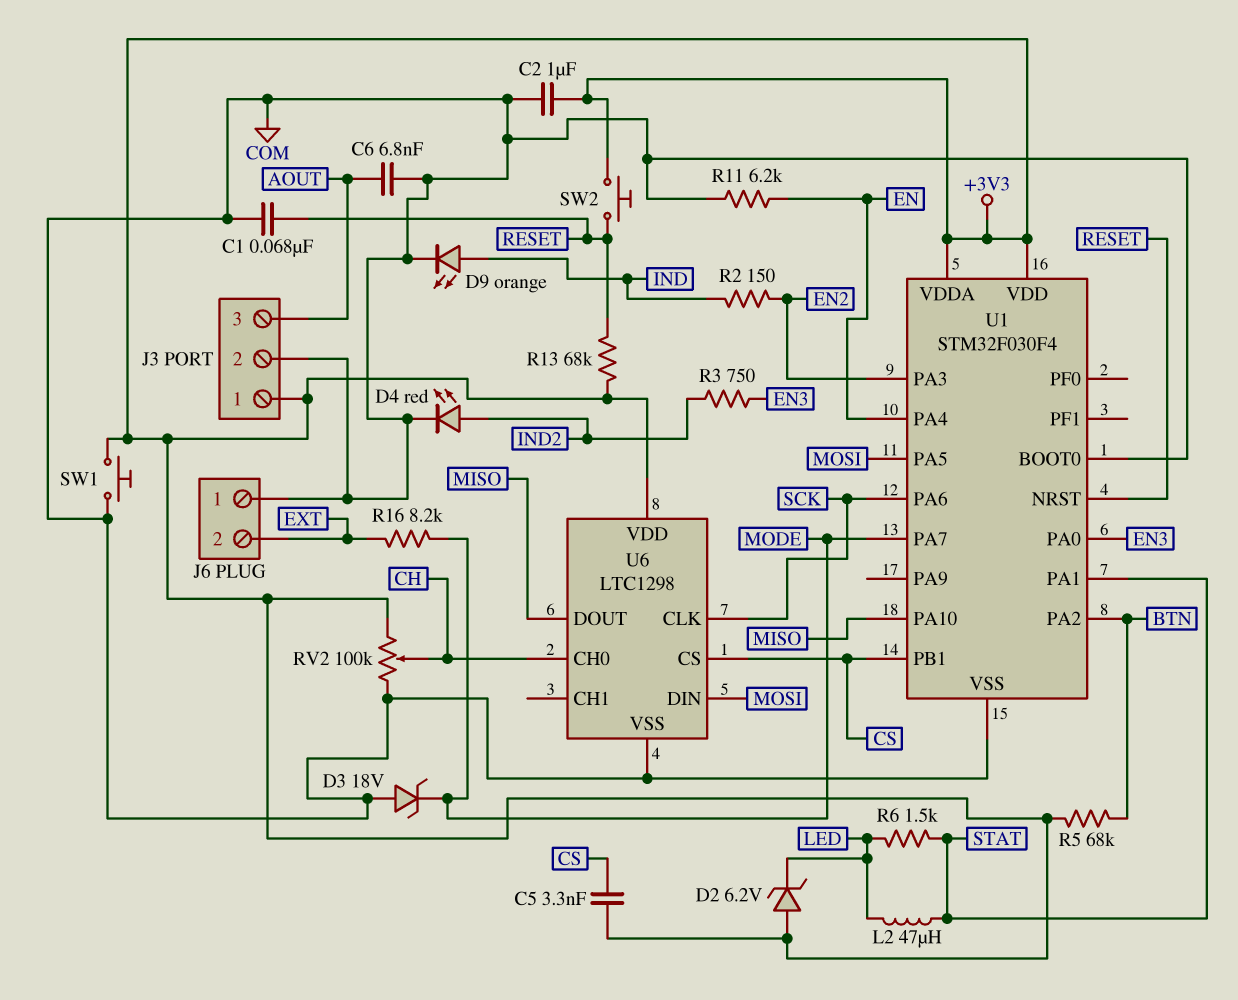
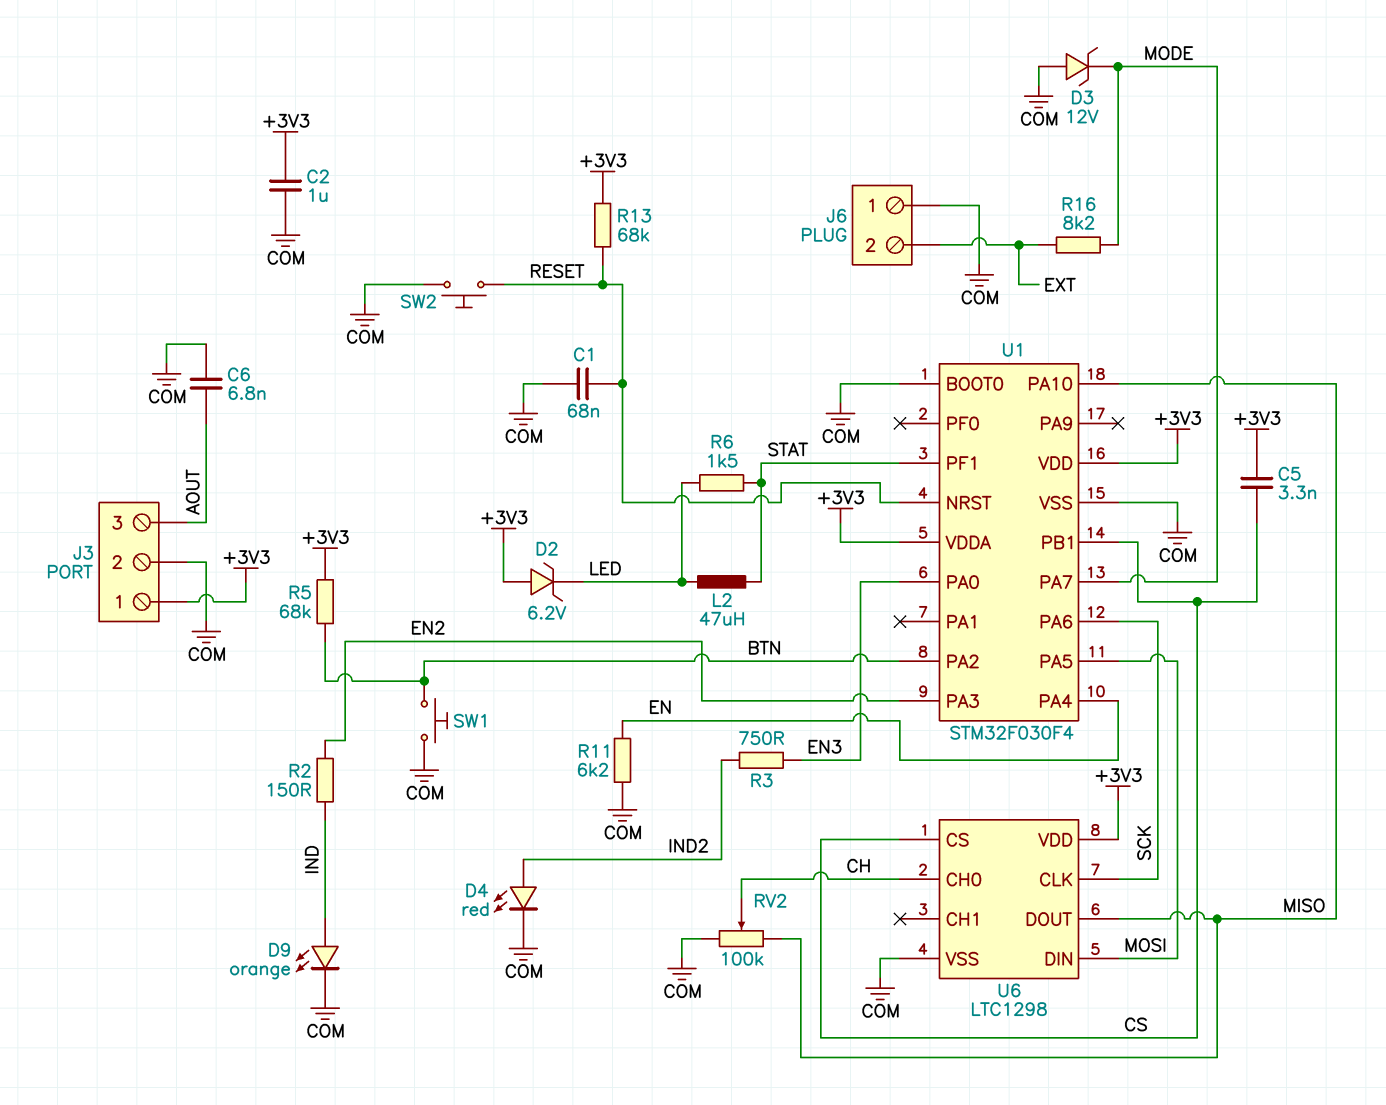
D3: zener 18V (A COM, K MODE) -> zener 12V (A COM, K MODE)
RV2: 100k (+3V3, COM, wiper CH) -> 100k (COM, MISO, wiper CH)
SW1: button (+3V3, COM) -> button (BTN, COM)
SW2: button (+3V3, RESET) -> button (COM, RESET)
U1 pin PA1: STAT -> none
U1 pin PF1: none -> STAT

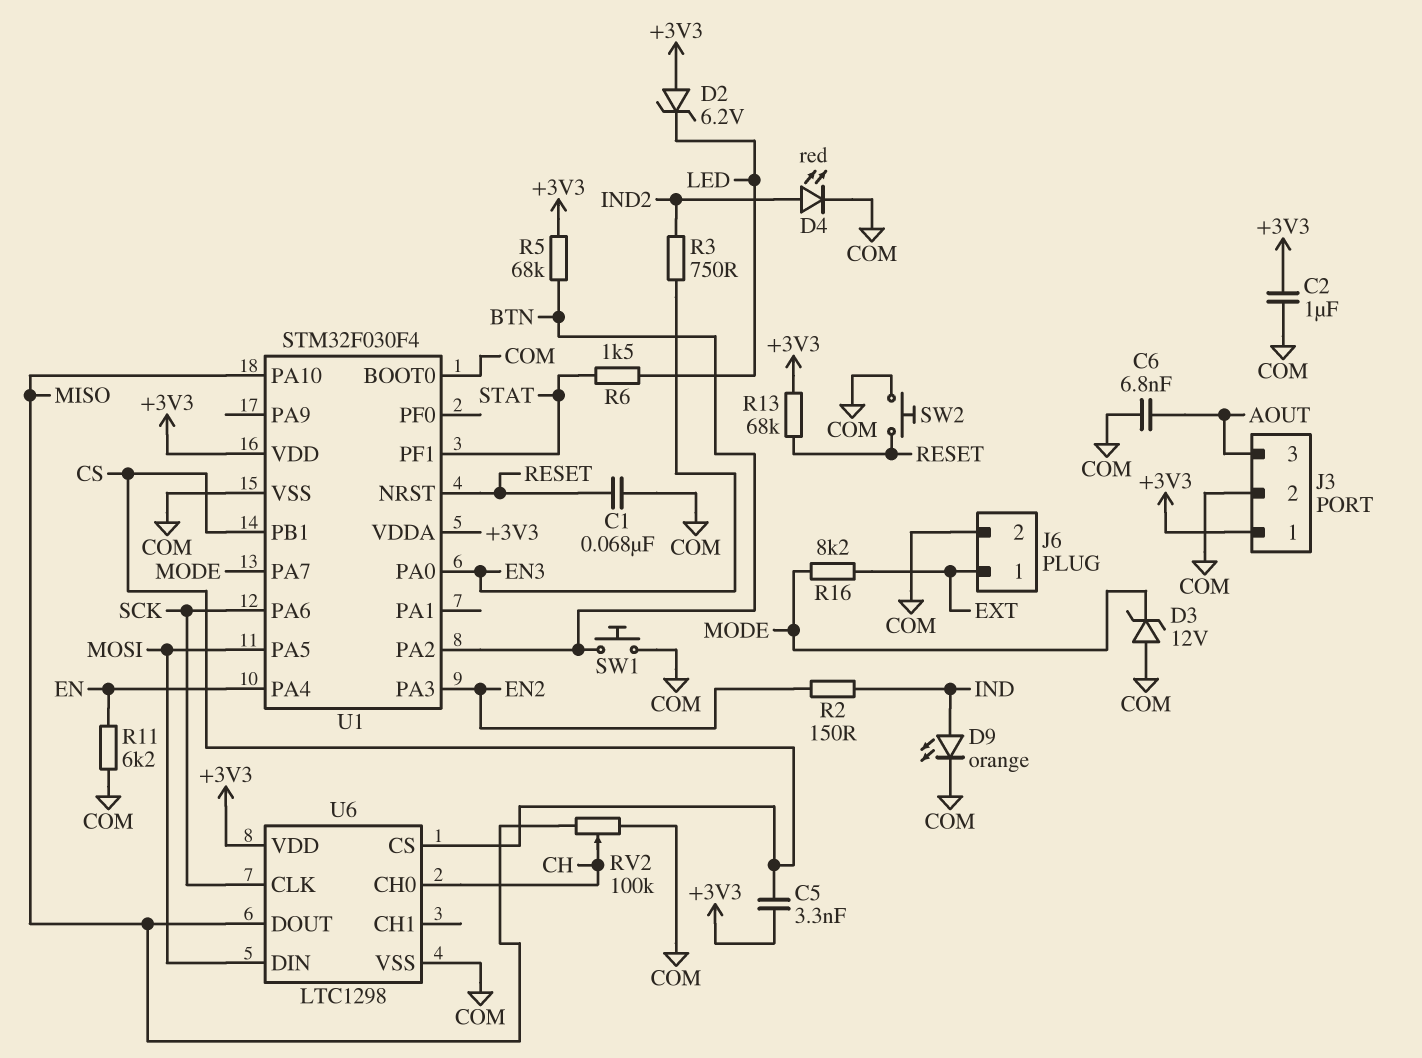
J6 pin 1: COM -> EXT
J6 pin 2: EXT -> COM
L2: 47uH (LED, STAT) -> none

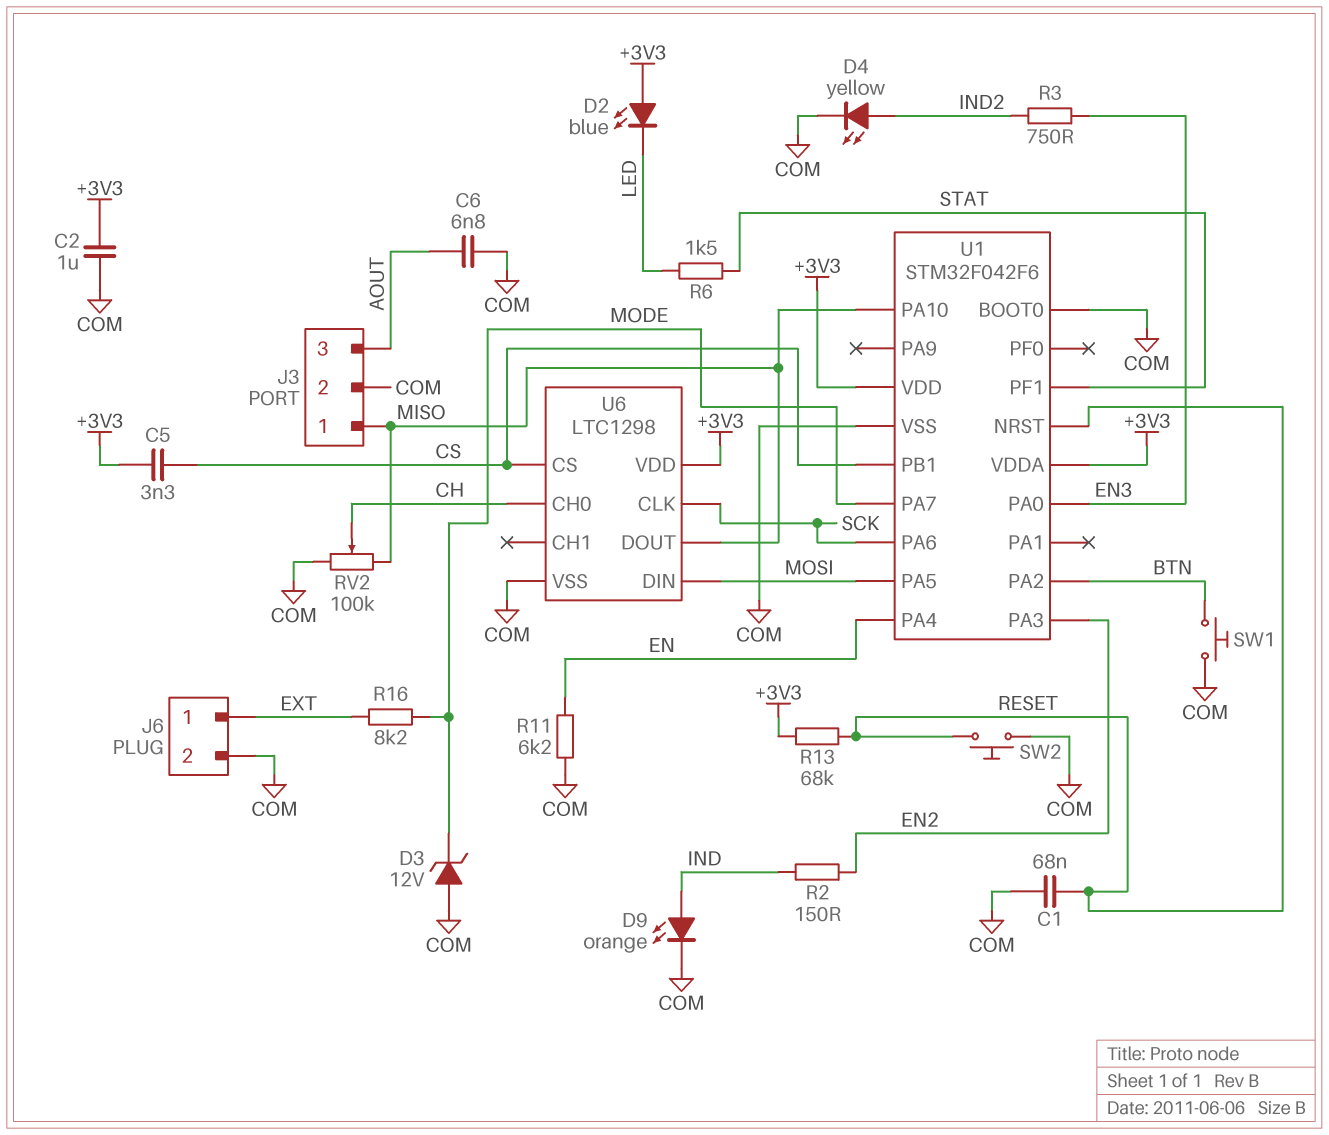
D2: zener 6.2V (A +3V3, K LED) -> LED blue (A +3V3, K LED)
D4: LED red (A IND2, K COM) -> LED yellow (A IND2, K COM)
J3 pin 1: +3V3 -> MISO
R5: 68k (+3V3, BTN) -> none
U1: STM32F030F4 -> STM32F042F6

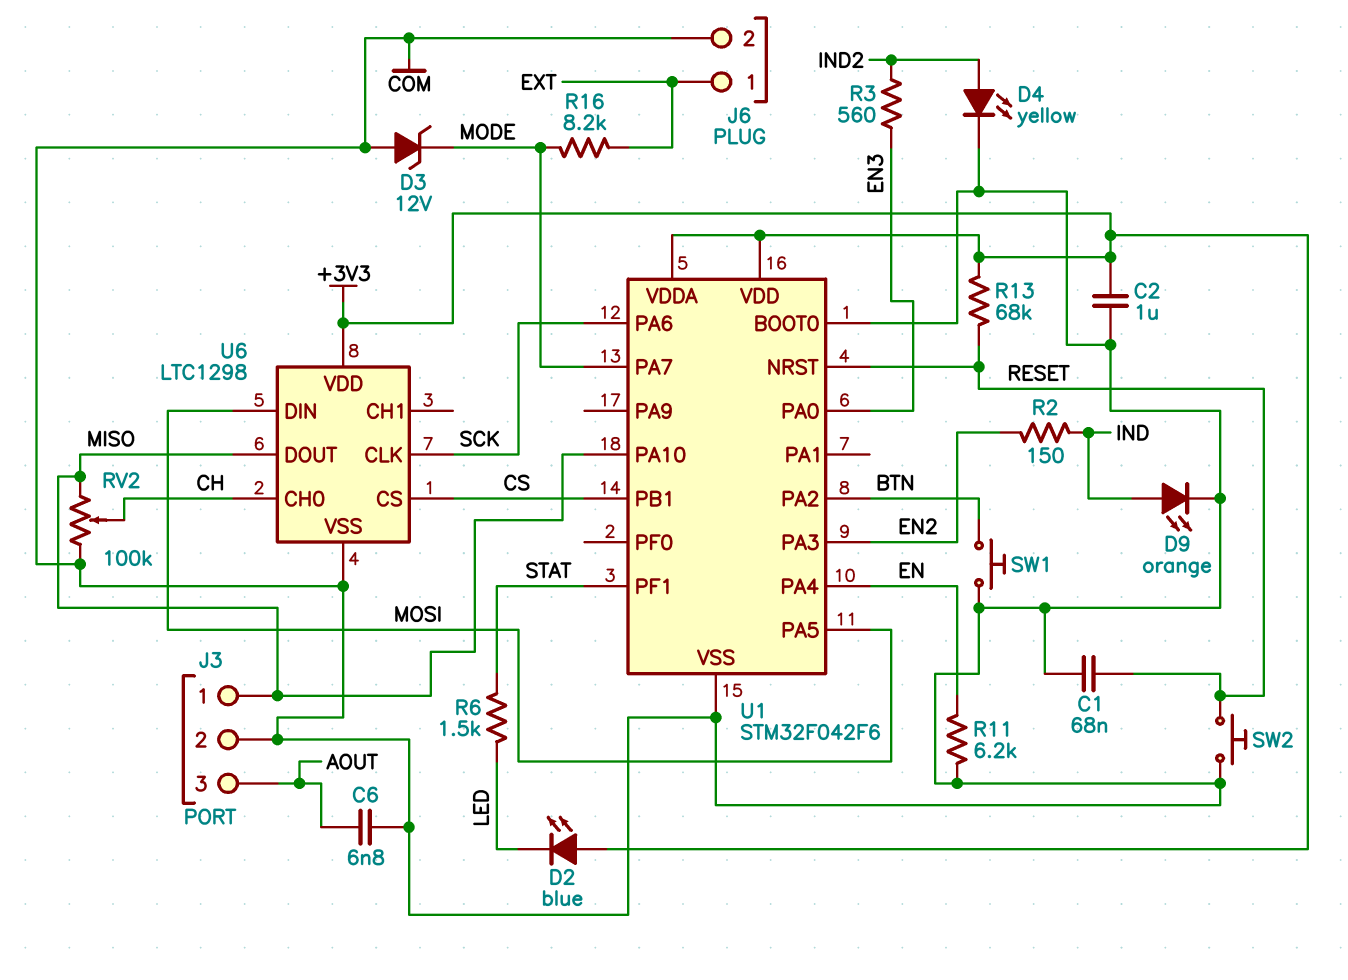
C5: 3.3nF (+3V3, CS) -> none
R3: 750 (EN3, IND2) -> 560 (EN3, IND2)

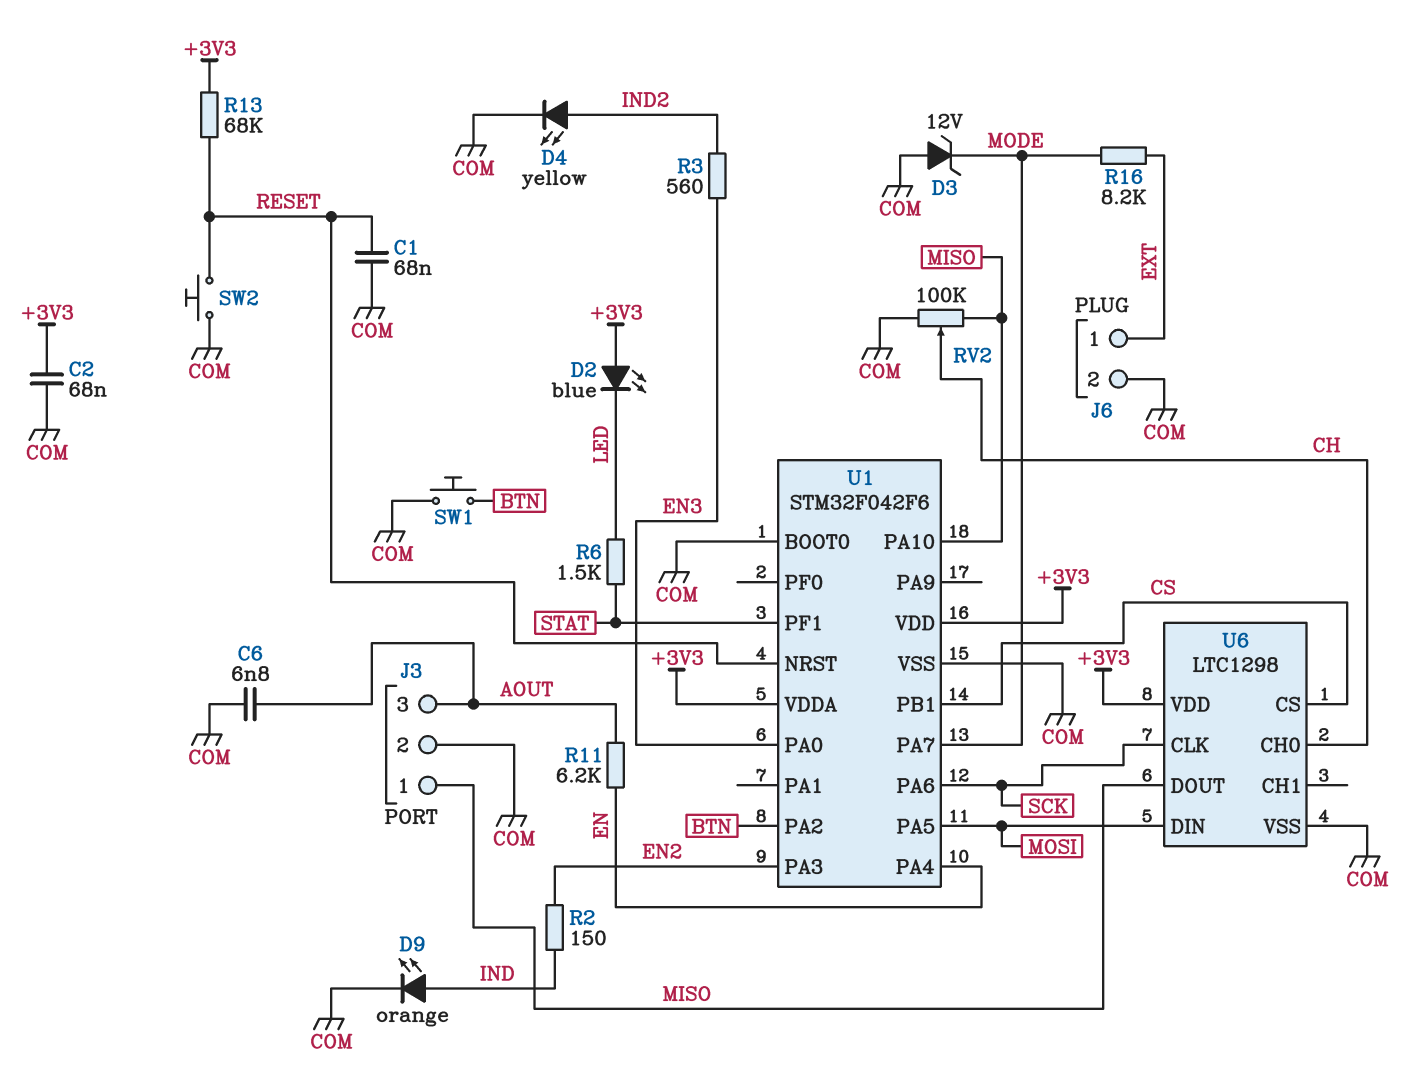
C2: 1uF (+3V3, COM) -> 68nF (+3V3, COM)
R11: 6.2k (COM, EN) -> 6.2k (AOUT, EN)

